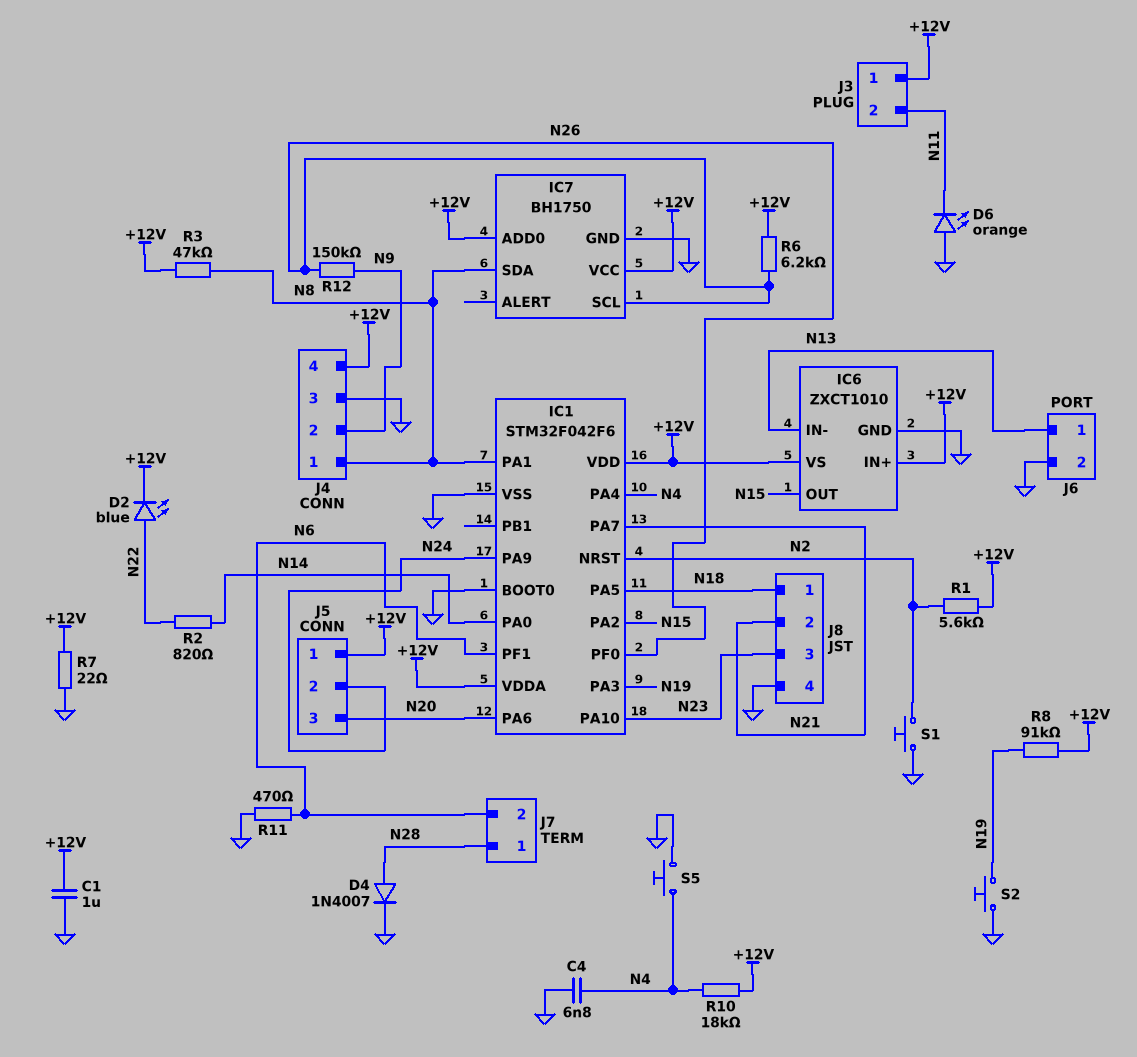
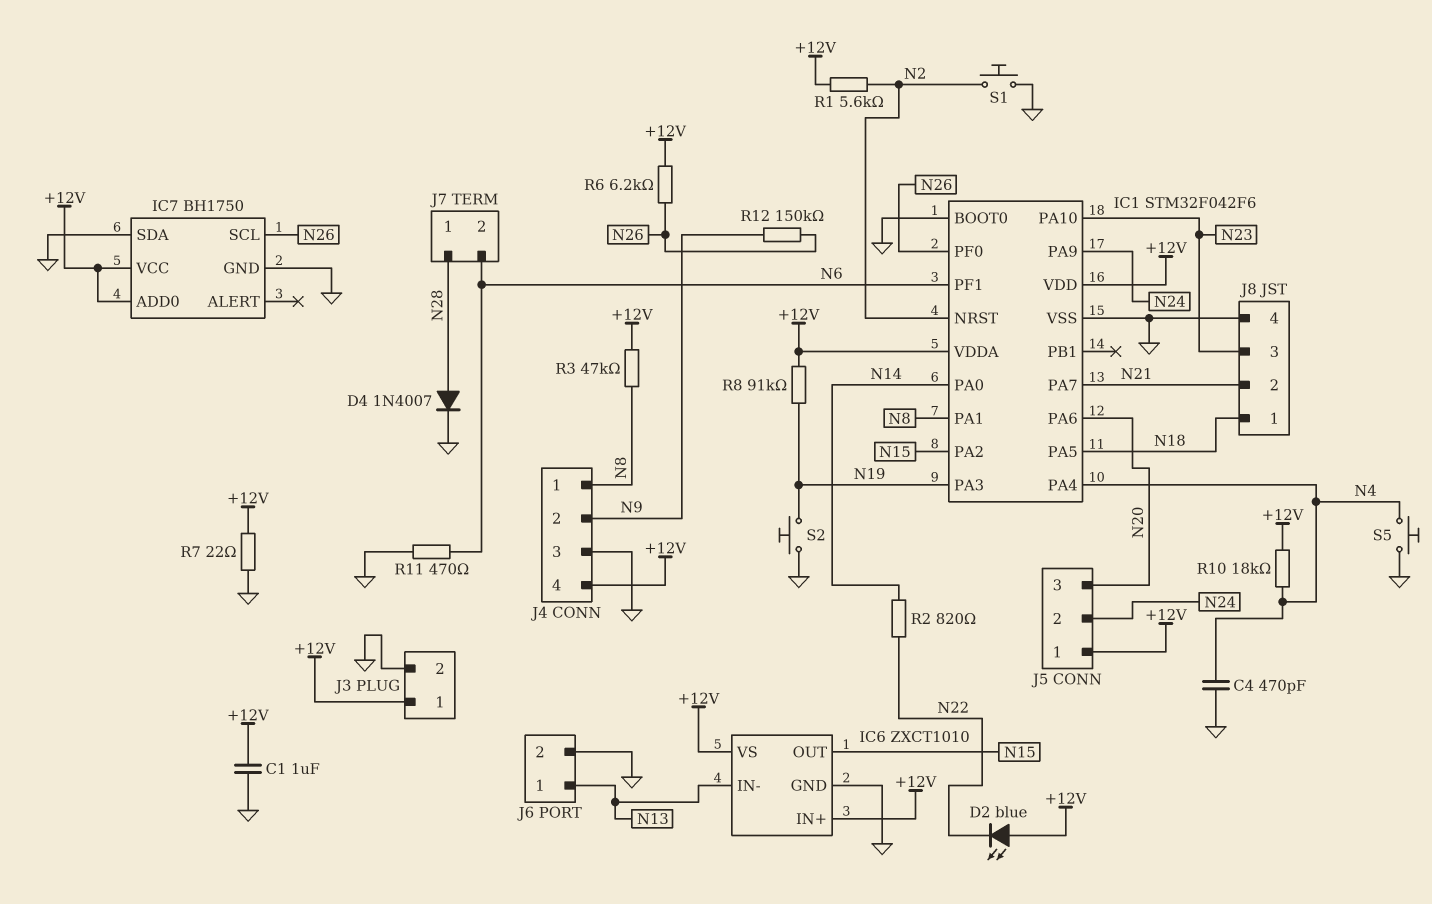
C4: 6.8nF (GND, N4) -> 470pF (GND, N4)
D2: LED blue (A N22, K +12V) -> LED blue (A +12V, K N22)
D6: LED orange (A GND, K N11) -> none
IC7 pin SDA: N8 -> GND
J3 pin 2: N11 -> GND

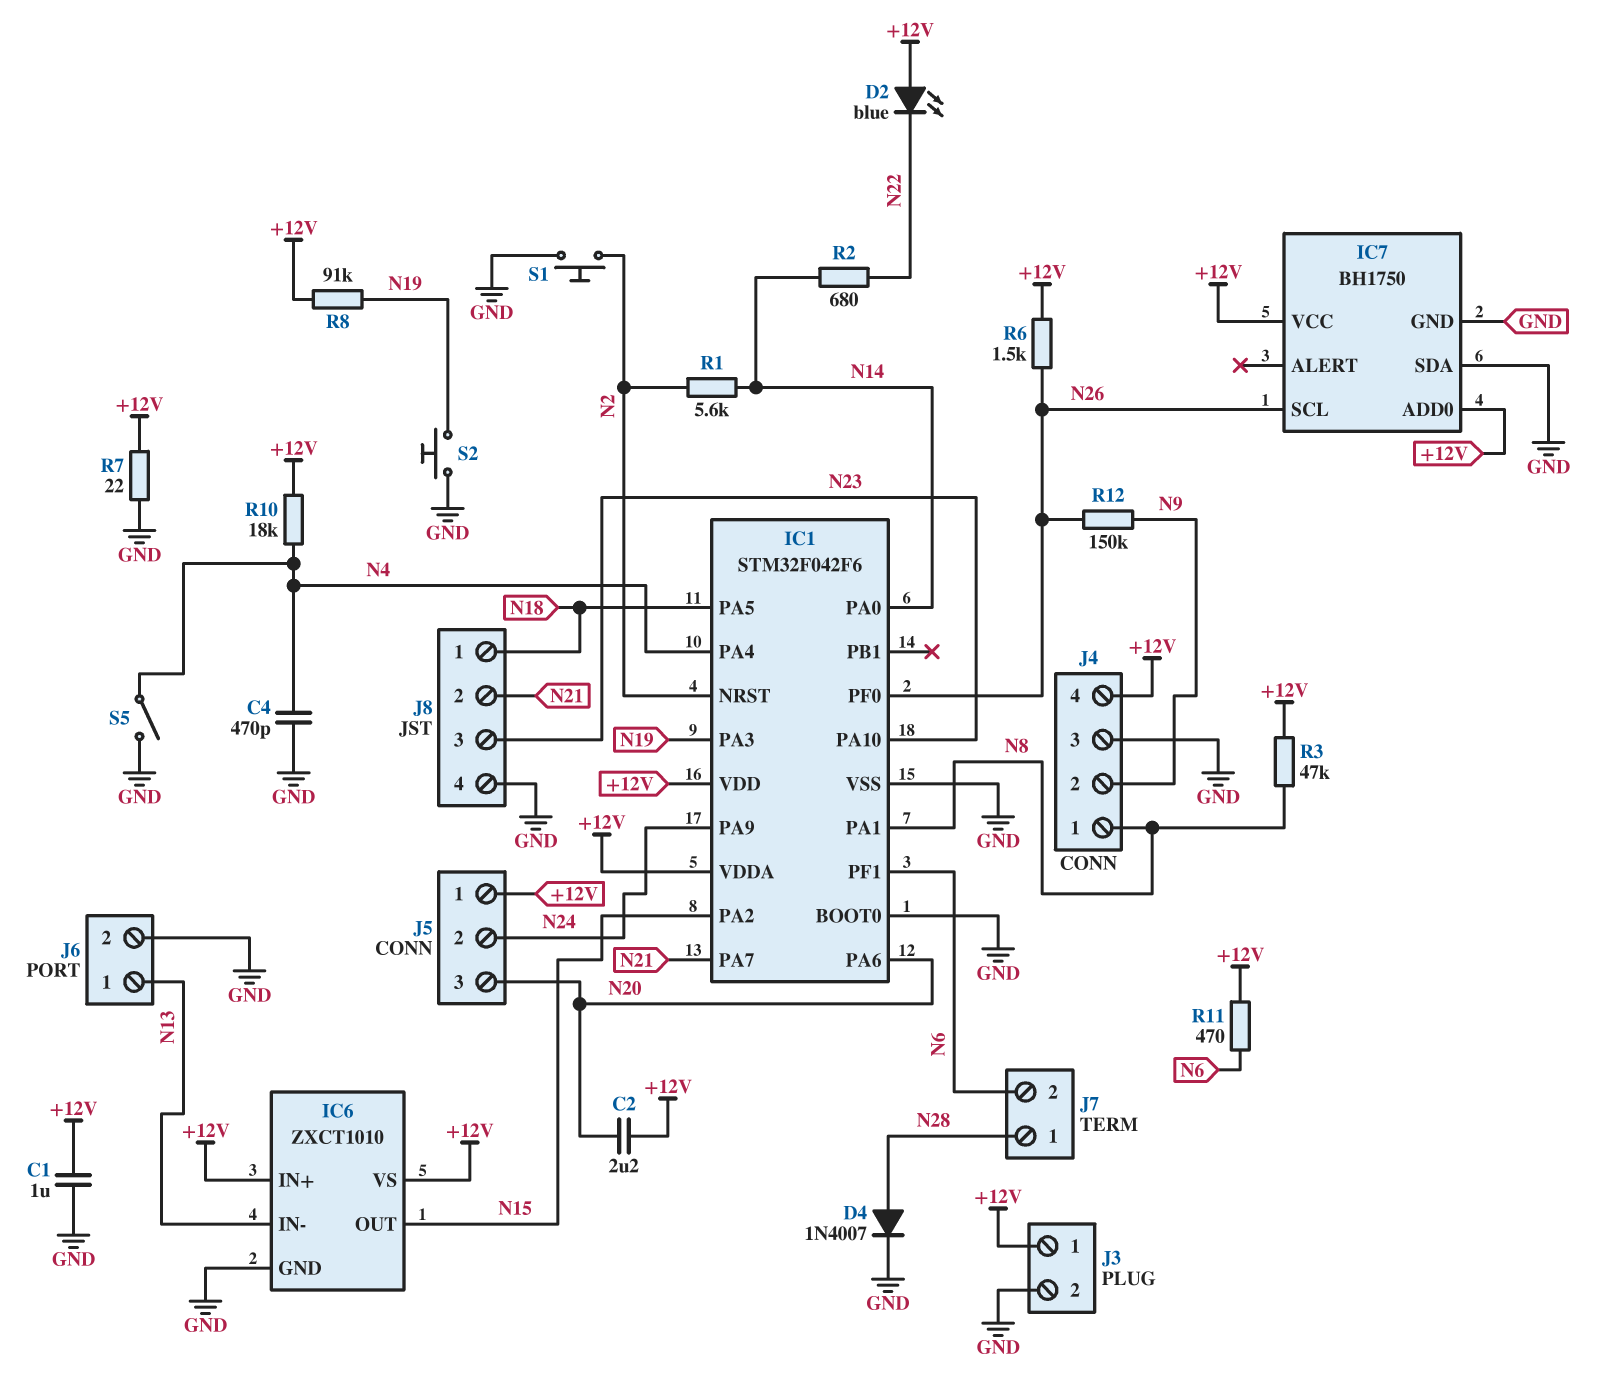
C2: none -> 2.2uF (+12V, N20)
R1: 5.6k (+12V, N2) -> 5.6k (N2, N14)
R2: 820 (N14, N22) -> 680 (N14, N22)
R6: 6.2k (+12V, N26) -> 1.5k (+12V, N26)
R11: 470 (GND, N6) -> 470 (+12V, N6)
S5: button (GND, N4) -> switch (GND, N4)

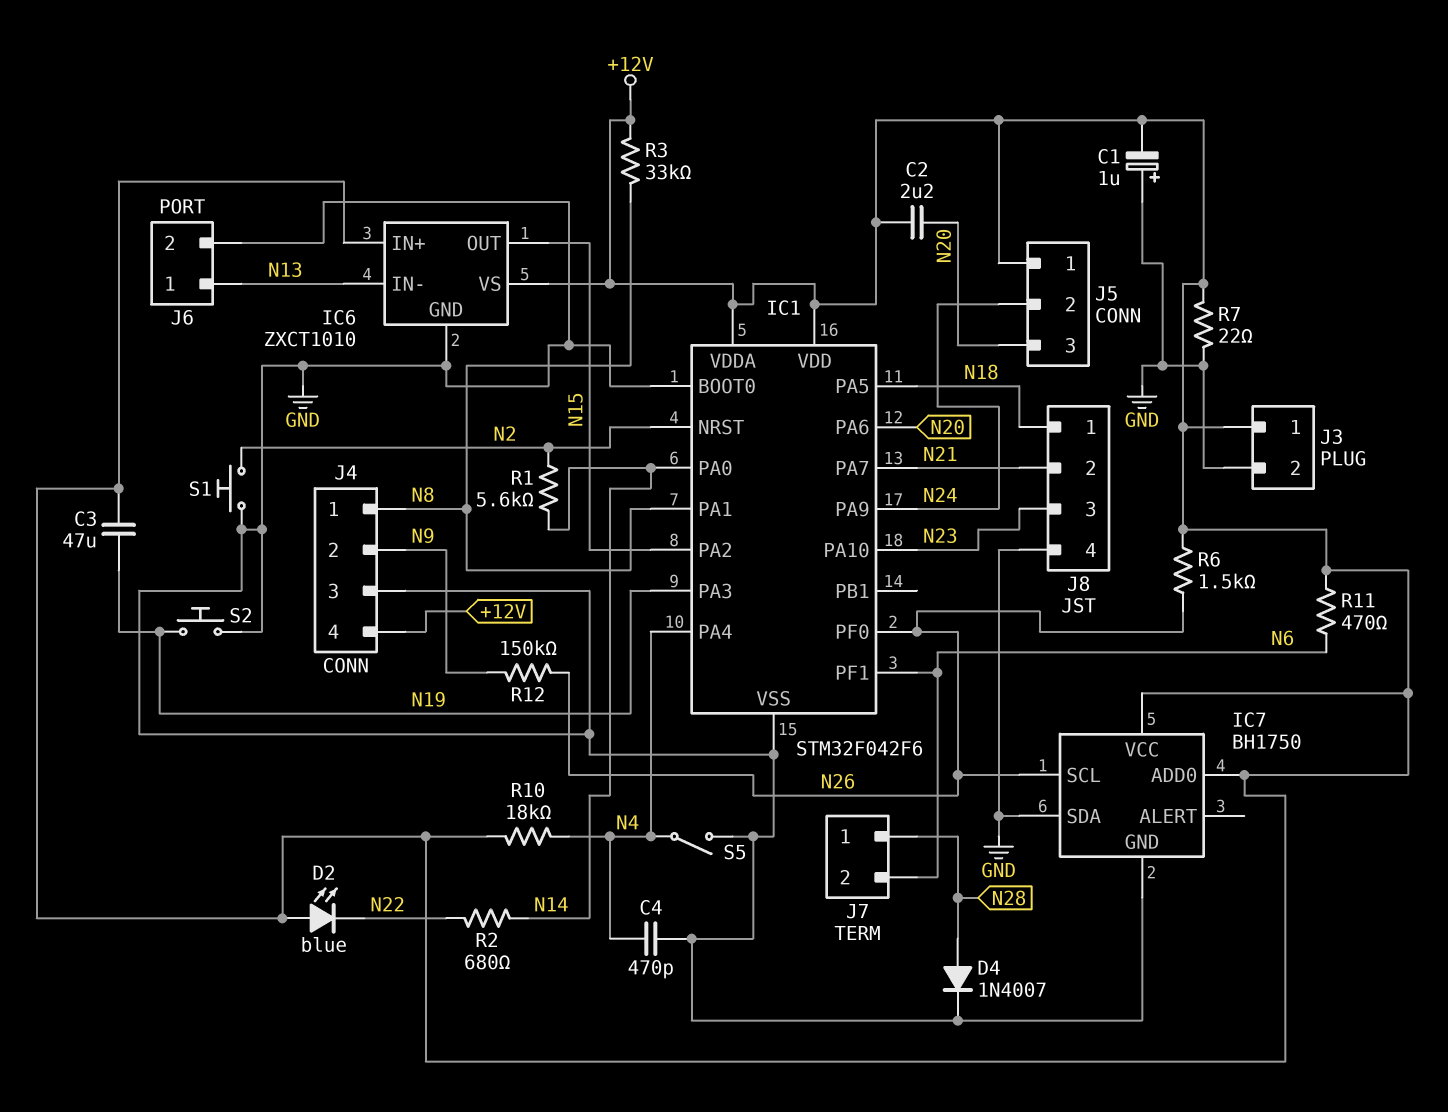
C1: 1uF (+12V, GND) -> 1uF (plus GND, minus +12V)
C3: none -> 47uF (+12V, N19)
R3: 47k (+12V, N8) -> 33k (+12V, N8)
R8: 91k (+12V, N19) -> none

